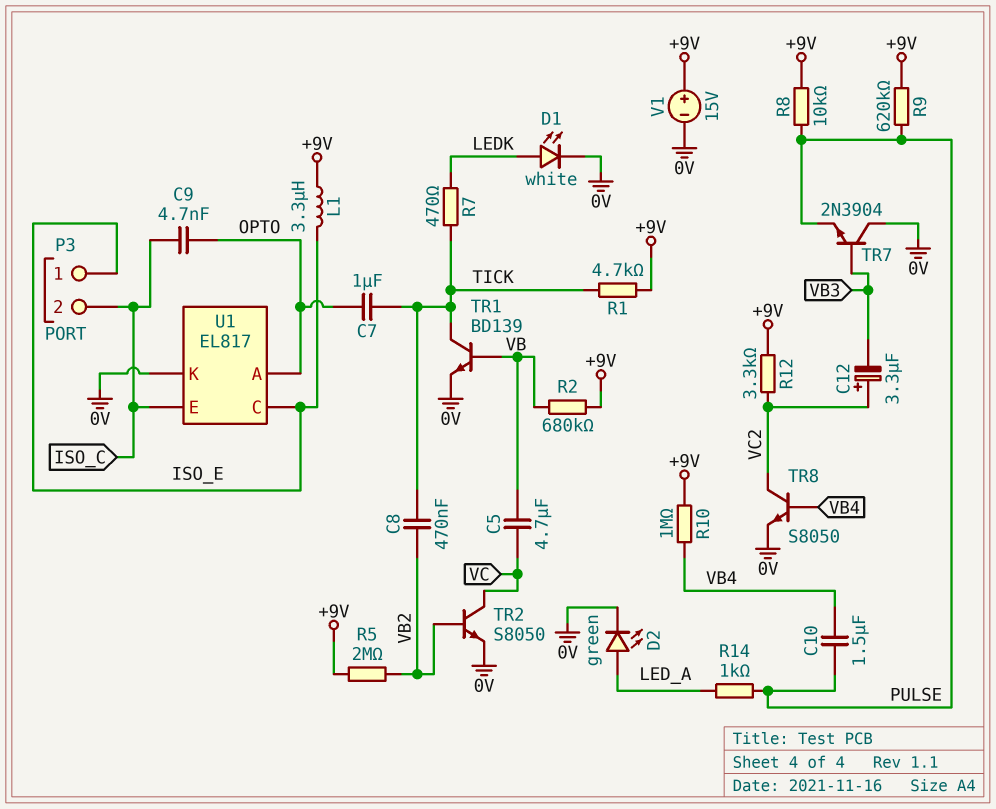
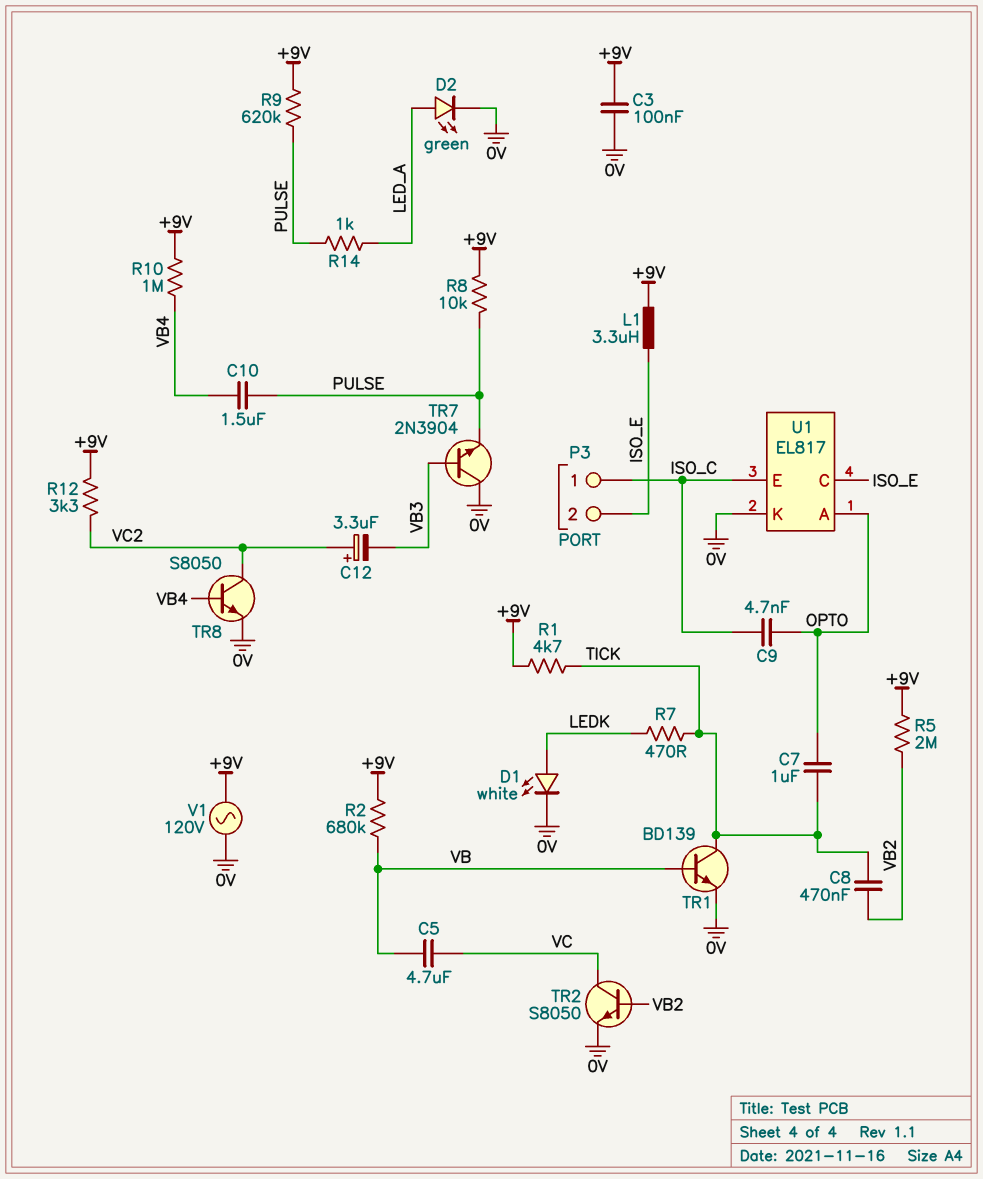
C3: none -> 100nF (+9V, 0V)
P3 pin 1: ISO_E -> ISO_C
P3 pin 2: ISO_C -> ISO_E
V1: 15V (plus +9V, minus 0V) -> AC 120V (+9V, 0V)

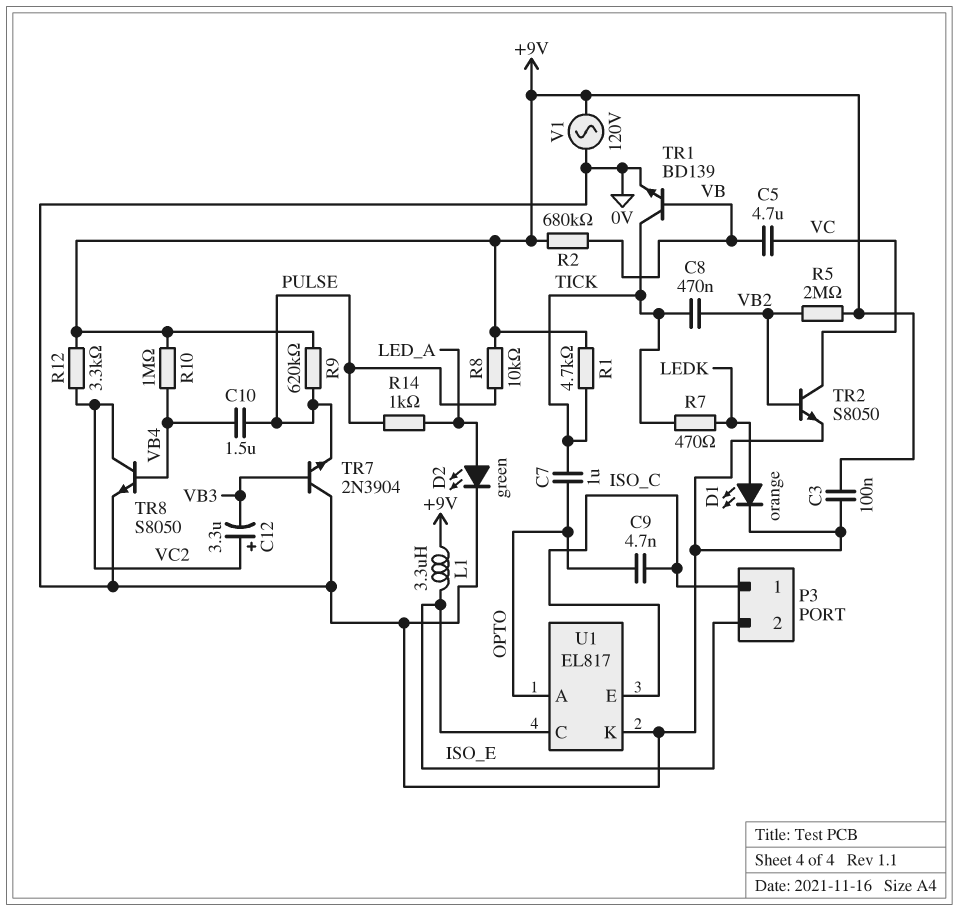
D1: LED white (A LEDK, K 0V) -> LED orange (A LEDK, K 0V)

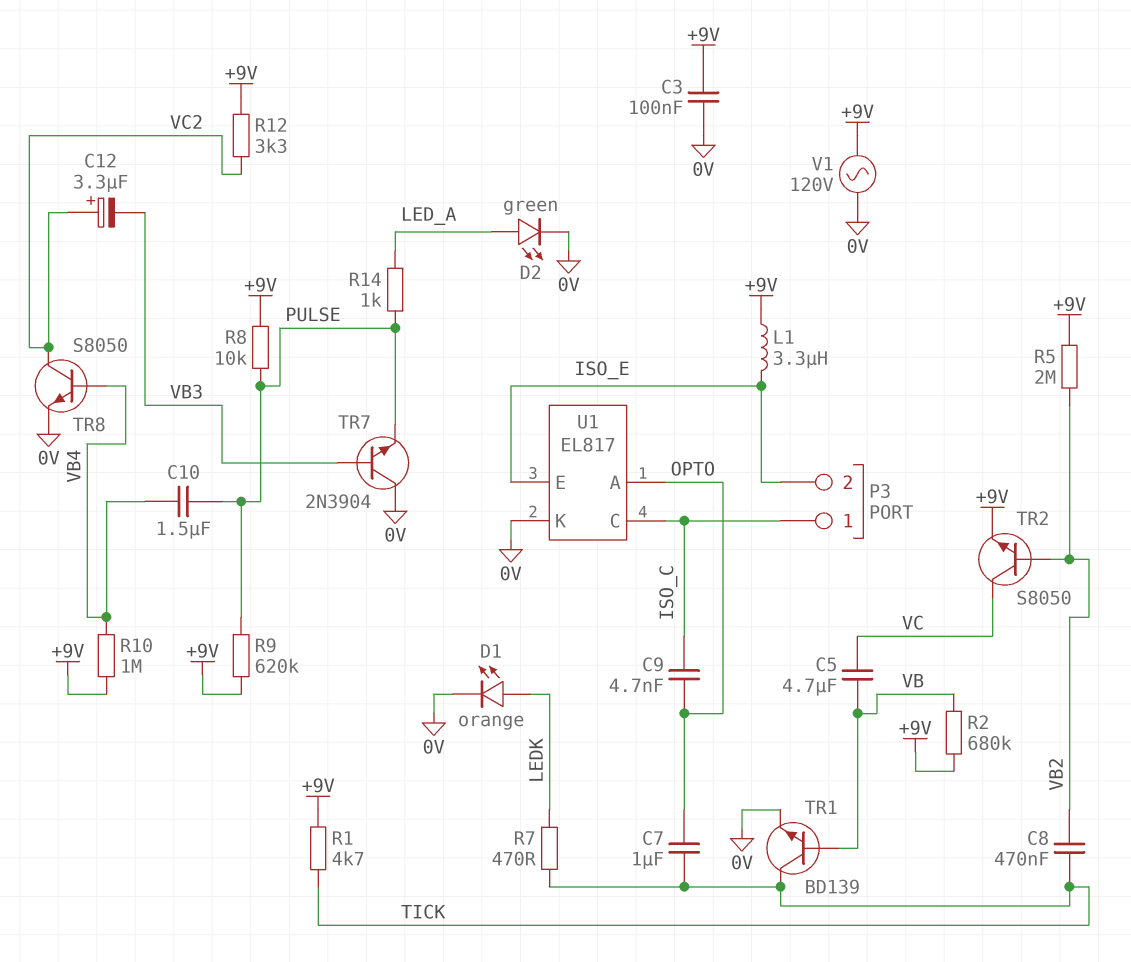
TR2: NPN S8050 (B VB2, C VC, E 0V) -> NPN S8050 (B VB2, C VC, E +9V)
U1 pin C: ISO_E -> ISO_C
U1 pin E: ISO_C -> ISO_E

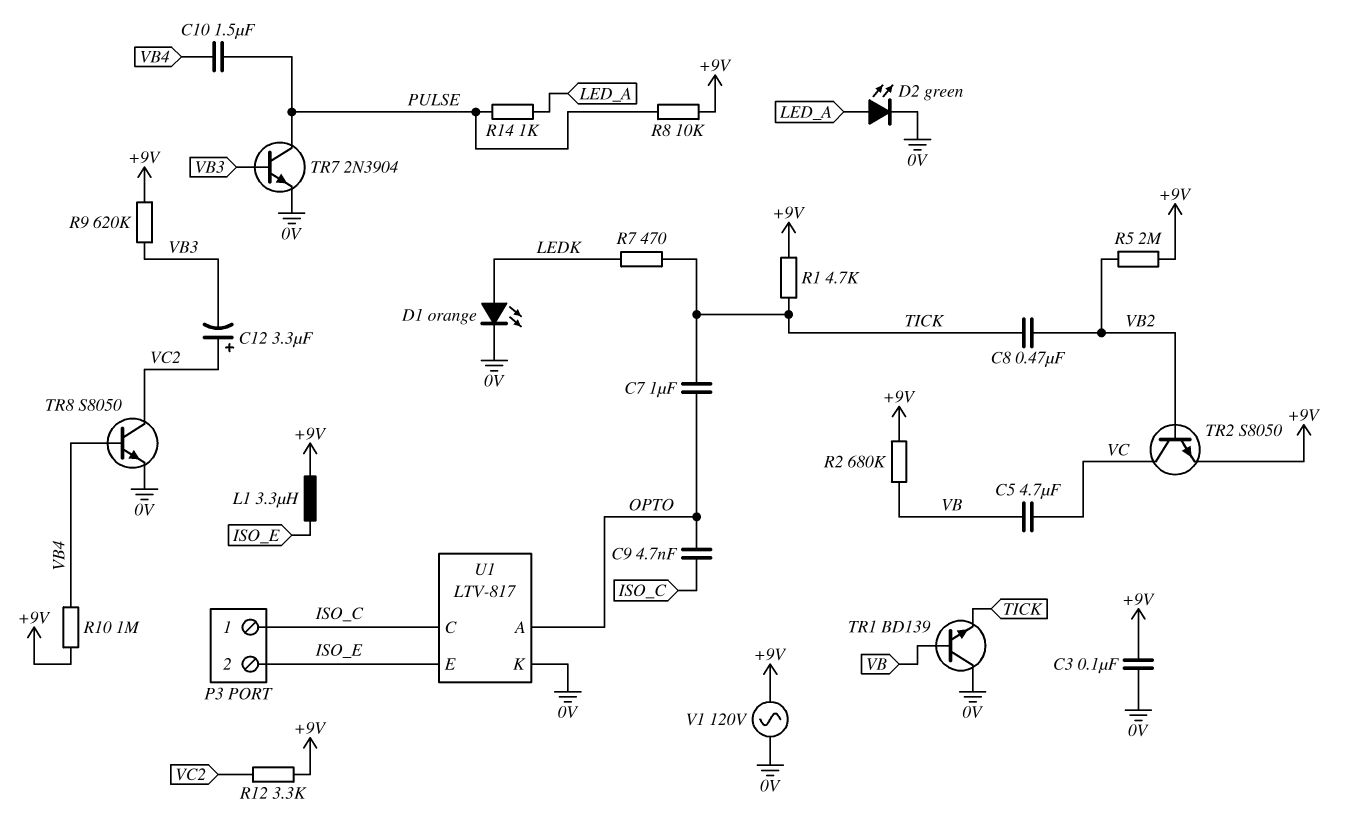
R9: 620k (+9V, PULSE) -> 620k (+9V, VB3)
TR1: NPN BD139 (B VB, C TICK, E 0V) -> NPN BD139 (B VB, C 0V, E TICK)
TR7: NPN 2N3904 (B VB3, C 0V, E PULSE) -> NPN 2N3904 (B VB3, C PULSE, E 0V)
U1: EL817 -> LTV-817

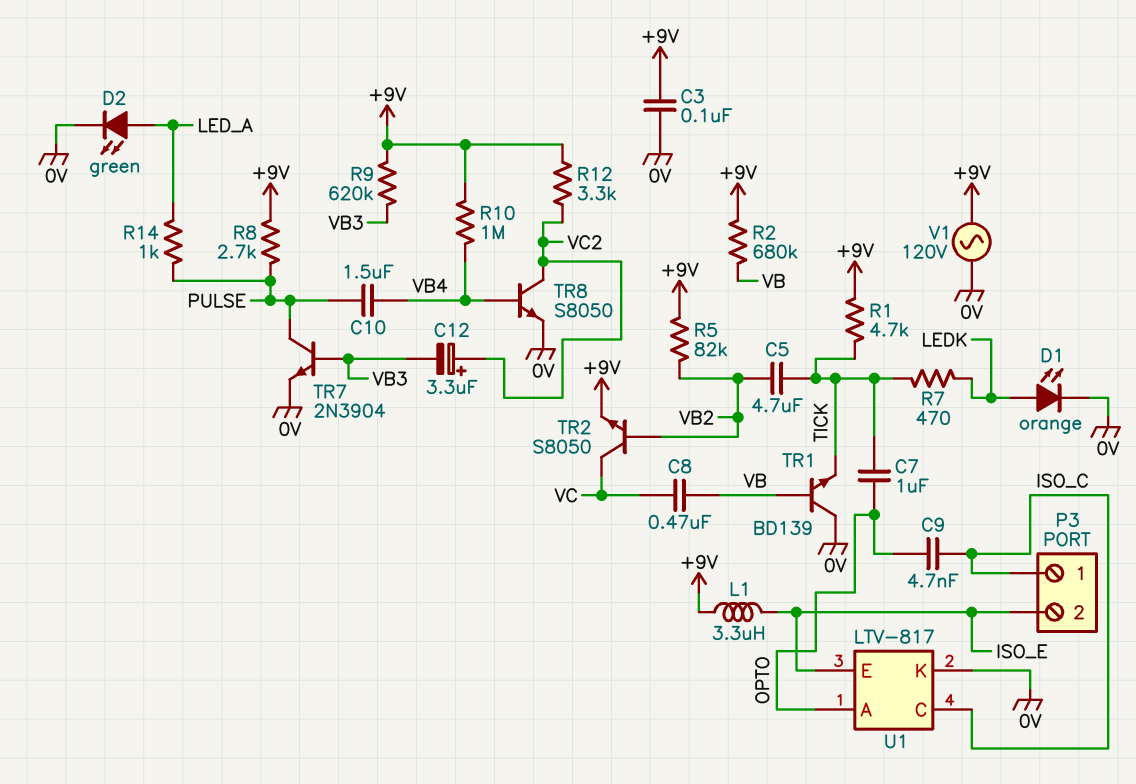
C5: 4.7uF (VB, VC) -> 4.7uF (TICK, VB2)
C8: 470nF (TICK, VB2) -> 470nF (VB, VC)
R5: 2M (+9V, VB2) -> 82k (+9V, VB2)
R8: 10k (+9V, PULSE) -> 2.7k (+9V, PULSE)

